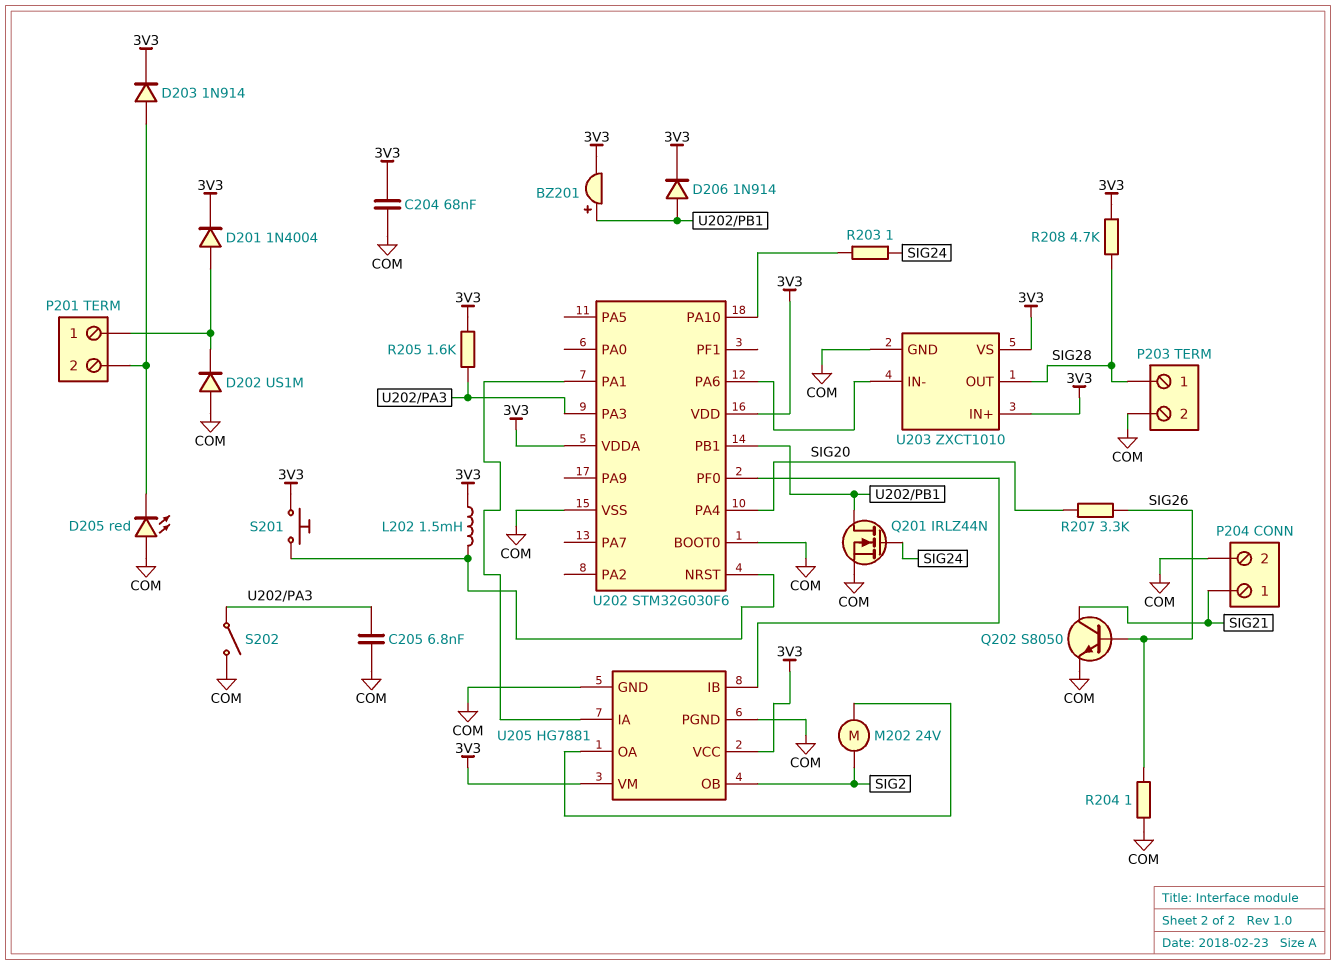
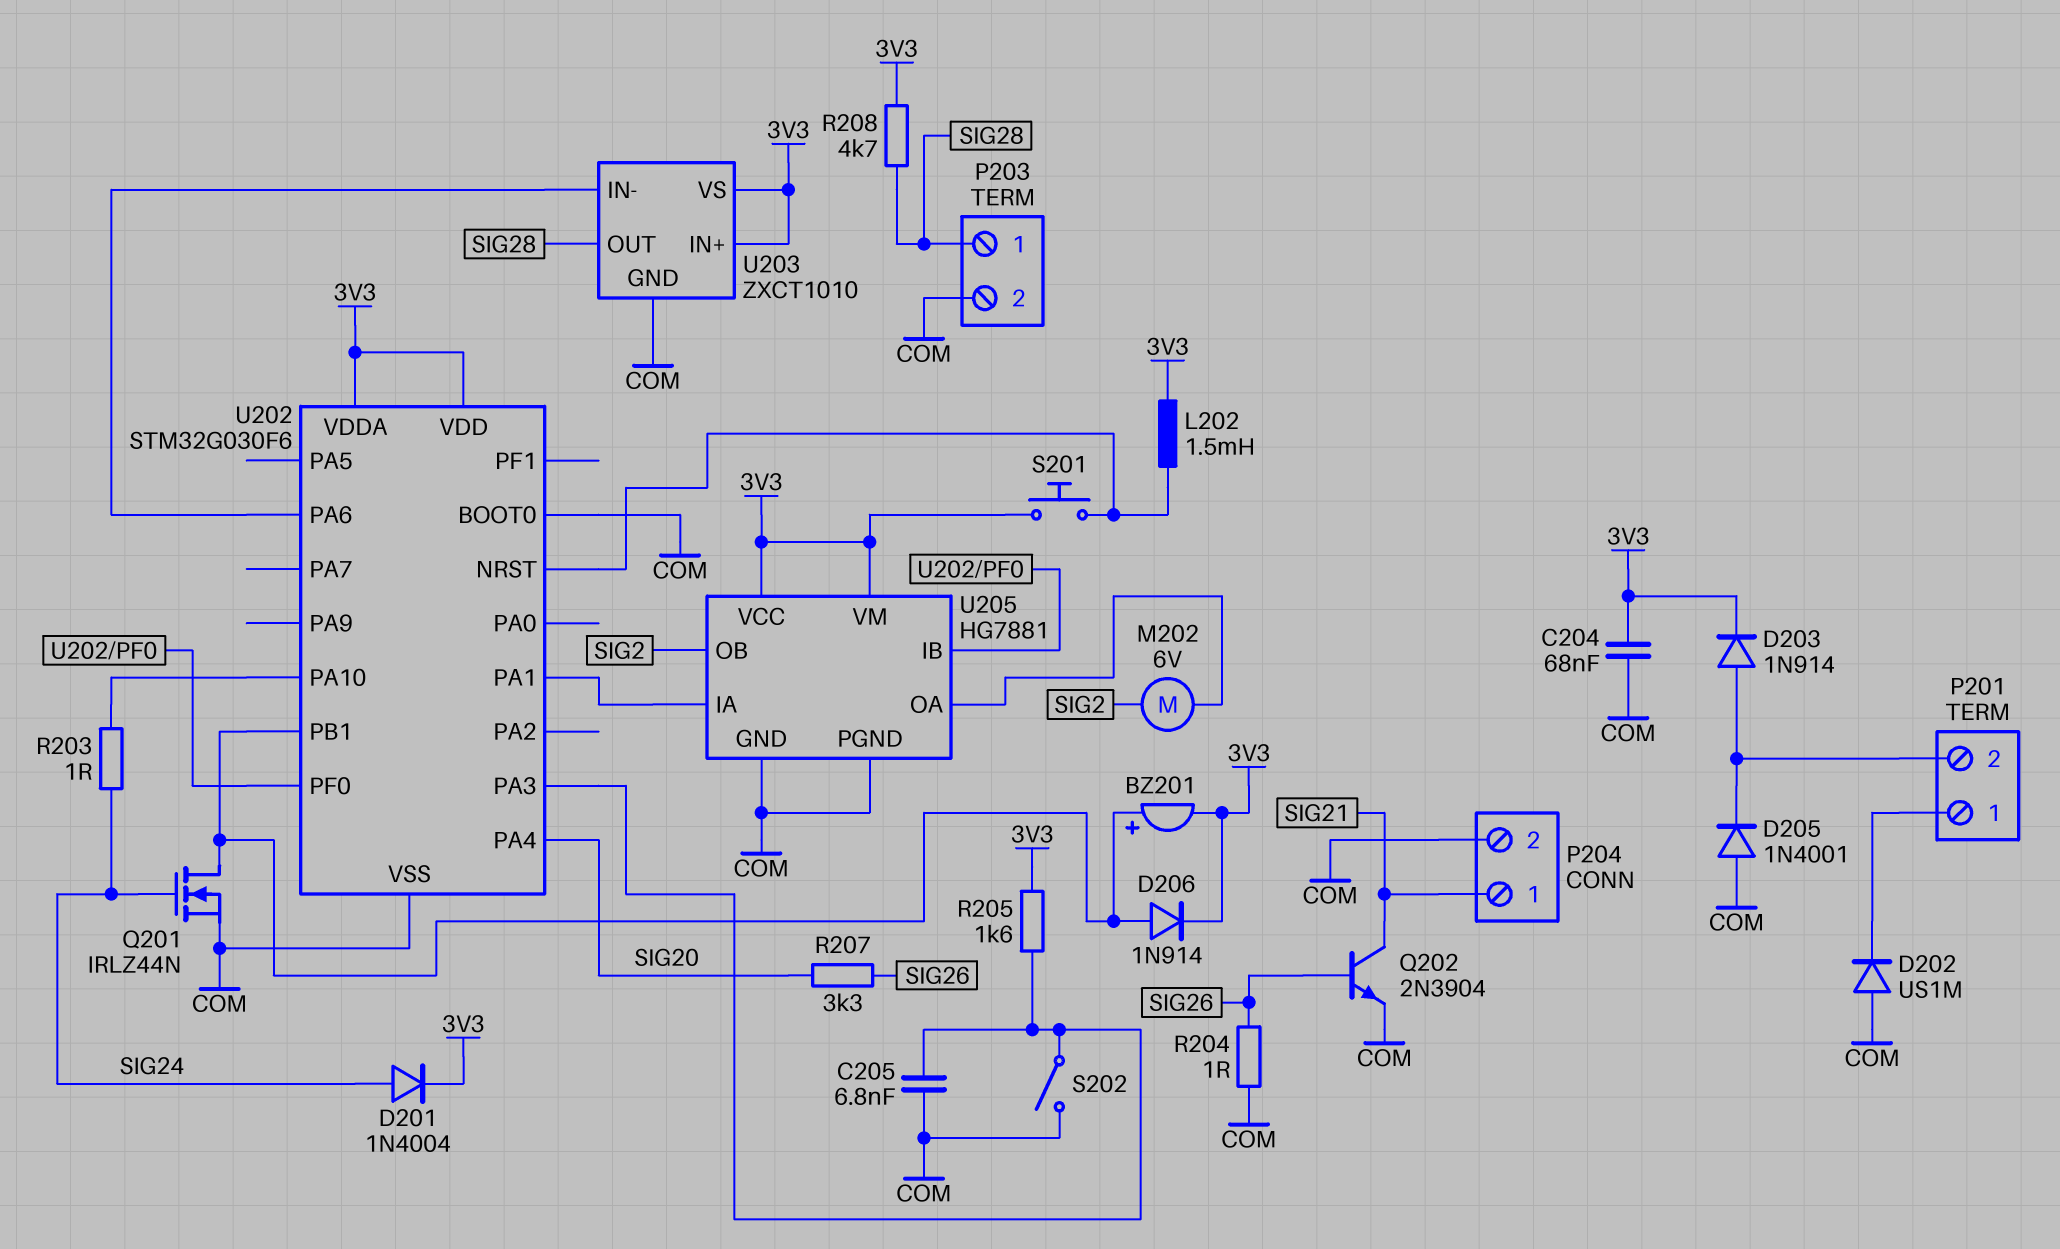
D201: diode 1N4004 (A P201/1, K 3V3) -> diode 1N4004 (A SIG24, K 3V3)
D205: LED red (A COM, K P201/2) -> diode 1N4001 (A COM, K P201/2)
M202: motor 24V (SIG2, U205/OA) -> motor 6V (SIG2, U205/OA)
Q202: NPN S8050 (B SIG26, C SIG21, E COM) -> NPN 2N3904 (B SIG26, C SIG21, E COM)

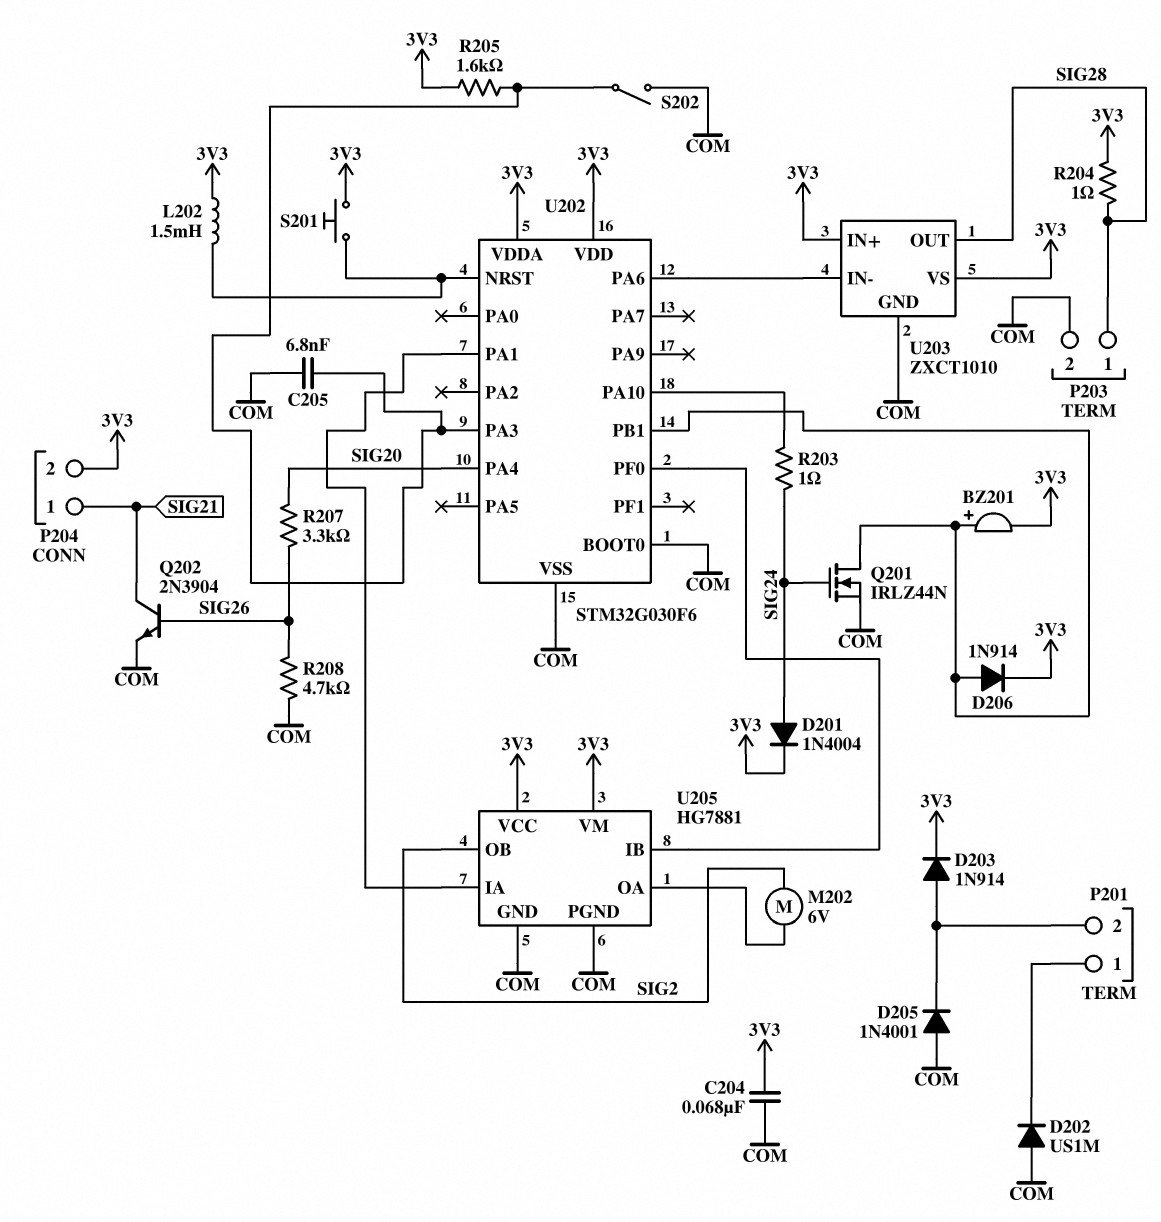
P204 pin 2: COM -> 3V3
R204: 1 (COM, SIG26) -> 1 (3V3, SIG28)
R208: 4.7k (3V3, SIG28) -> 4.7k (COM, SIG26)

